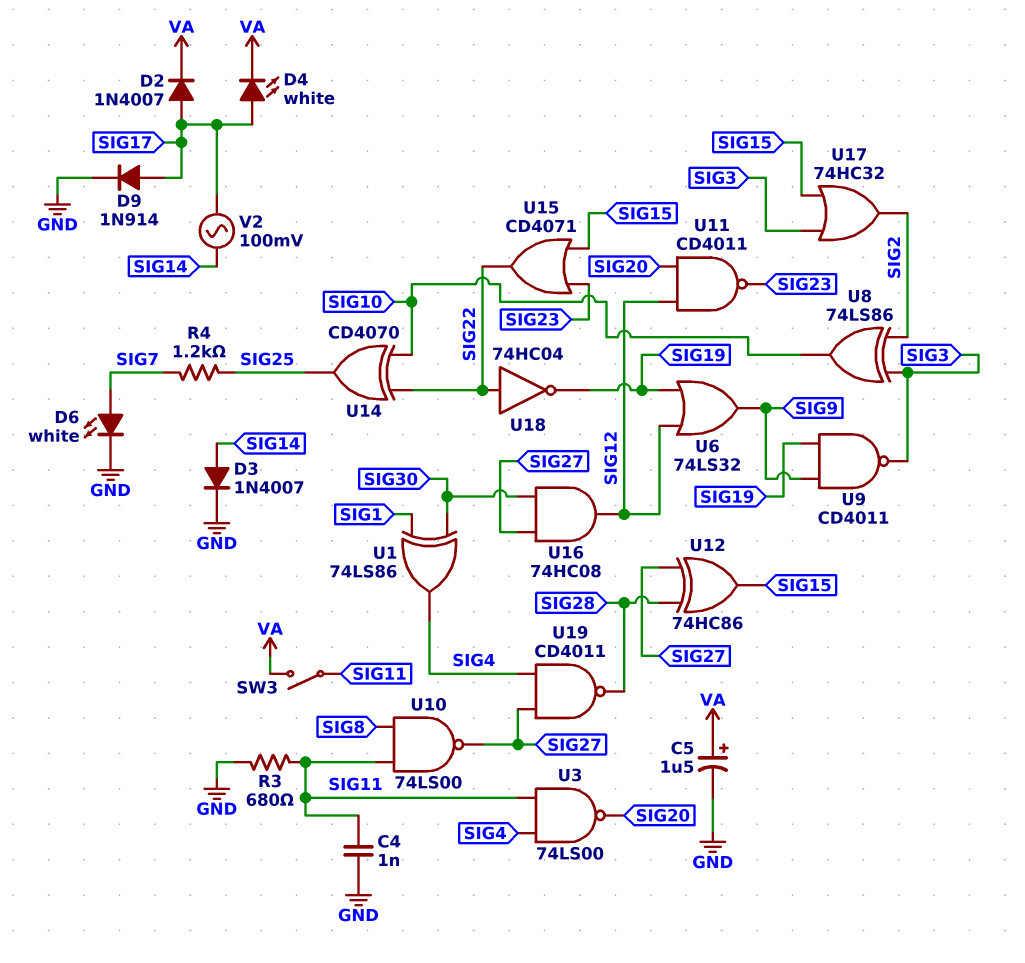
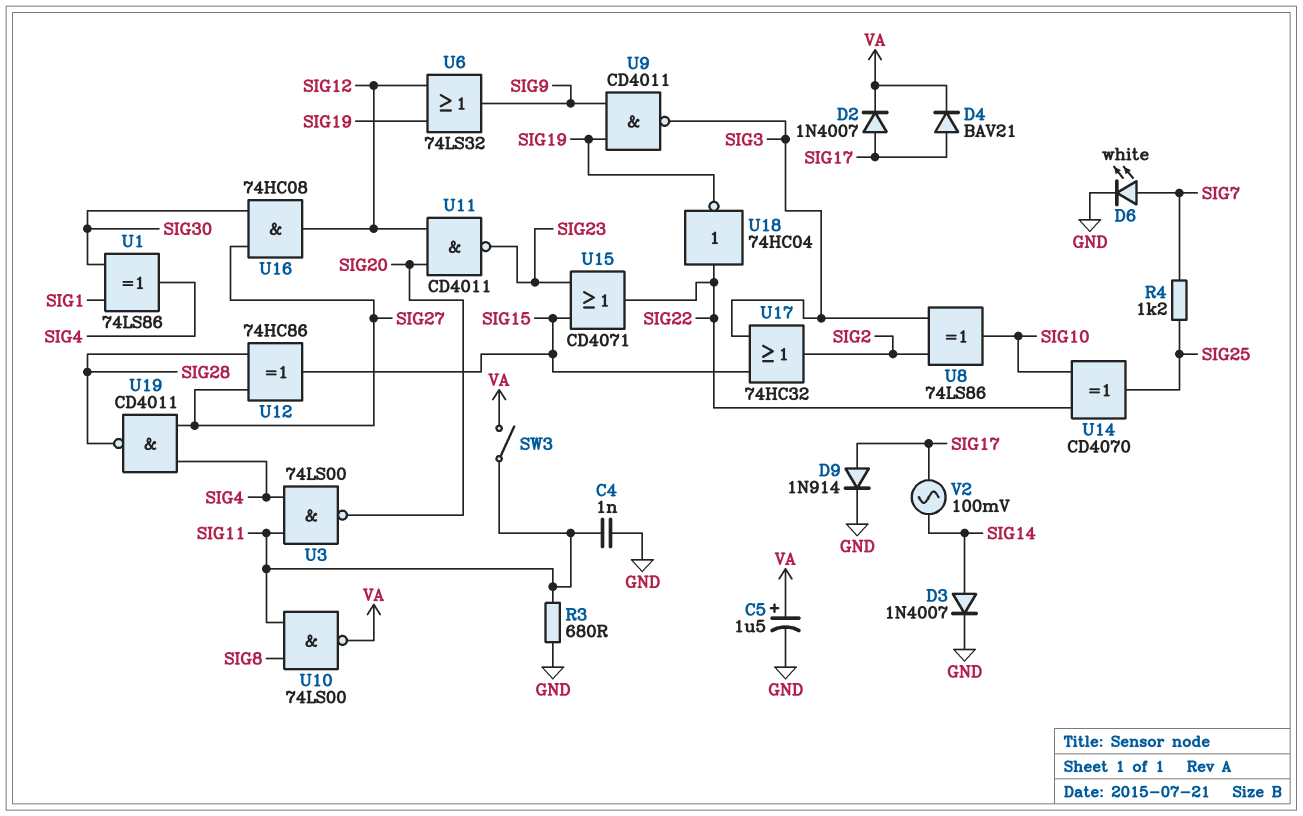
D4: LED white (A SIG17, K VA) -> diode BAV21 (A SIG17, K VA)
U10: NAND 74LS00 (in SIG8, in SIG11, out SIG27) -> NAND 74LS00 (in SIG8, in SIG11, out VA)

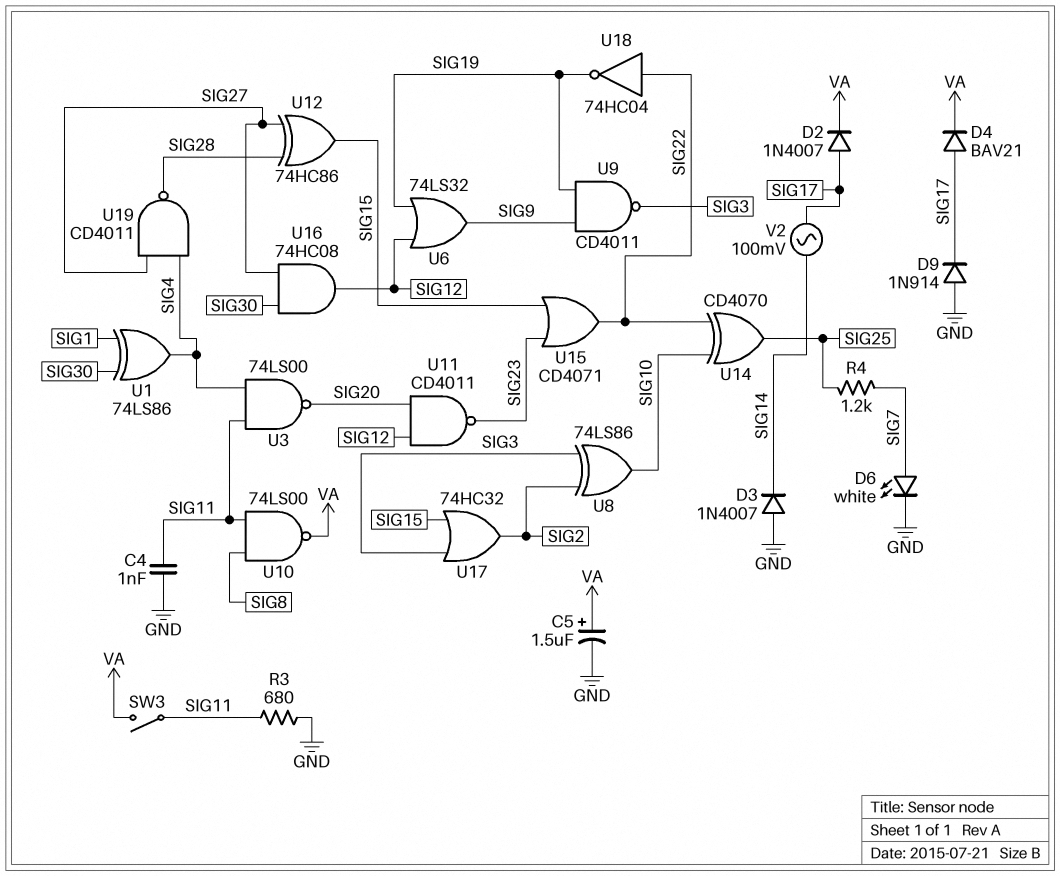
D3: diode 1N4007 (A SIG14, K GND) -> diode 1N4007 (A GND, K SIG14)
D9: diode 1N914 (A SIG17, K GND) -> diode 1N914 (A GND, K SIG17)

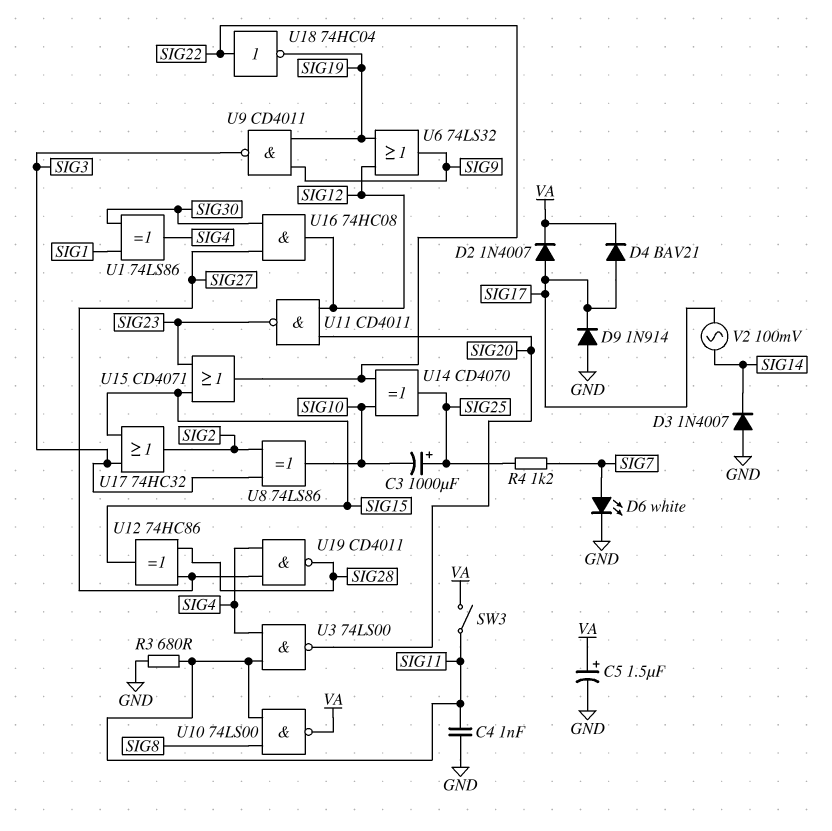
C3: none -> 1000uF (plus SIG25, minus SIG10)

